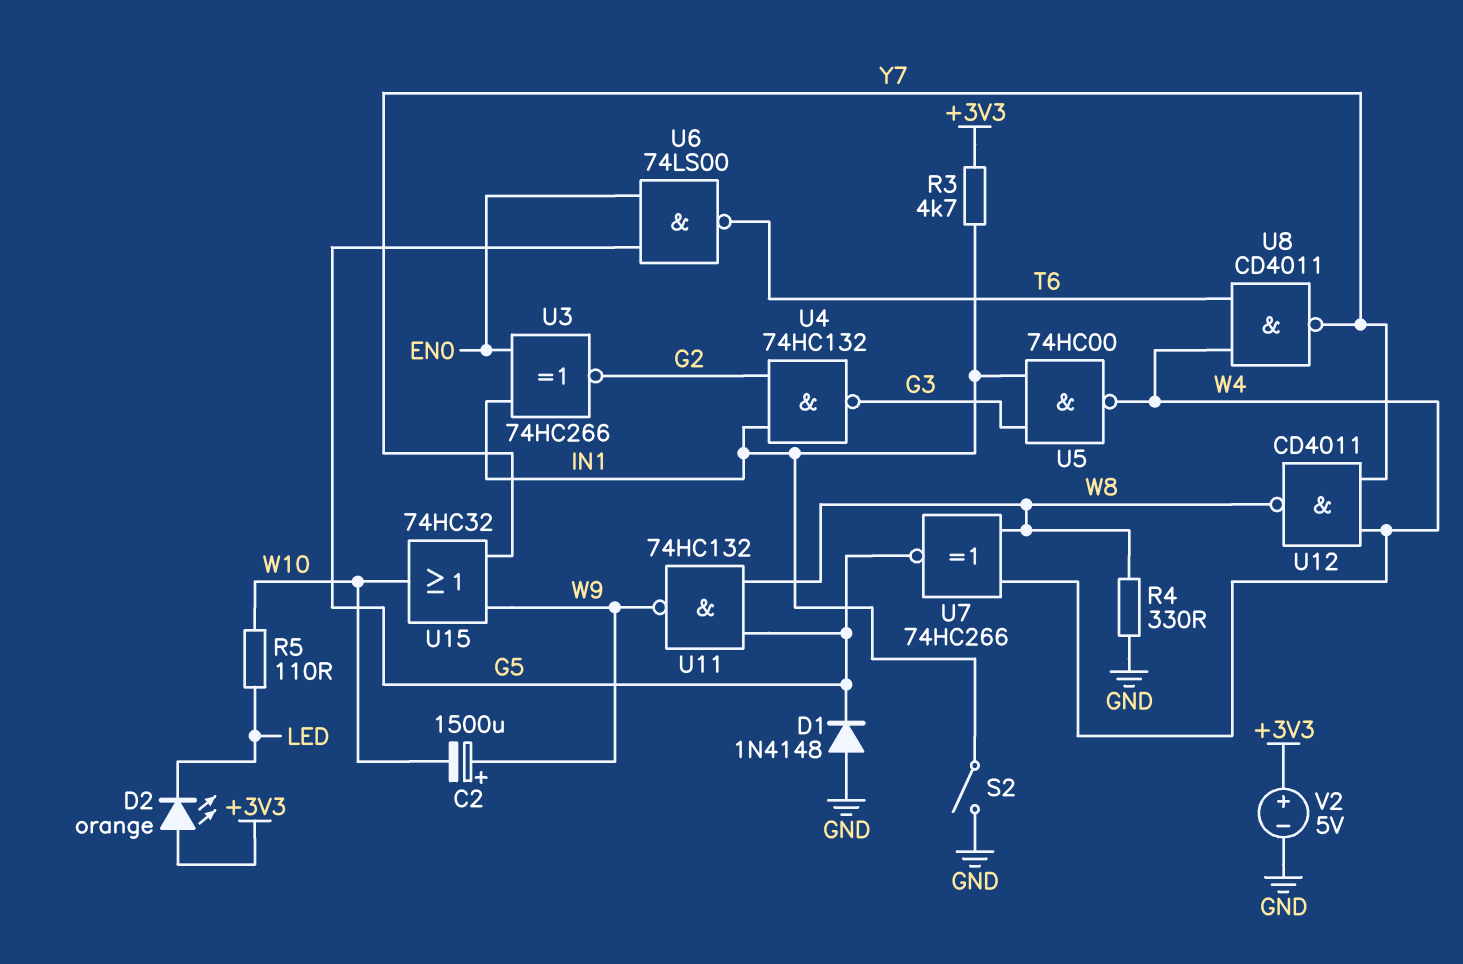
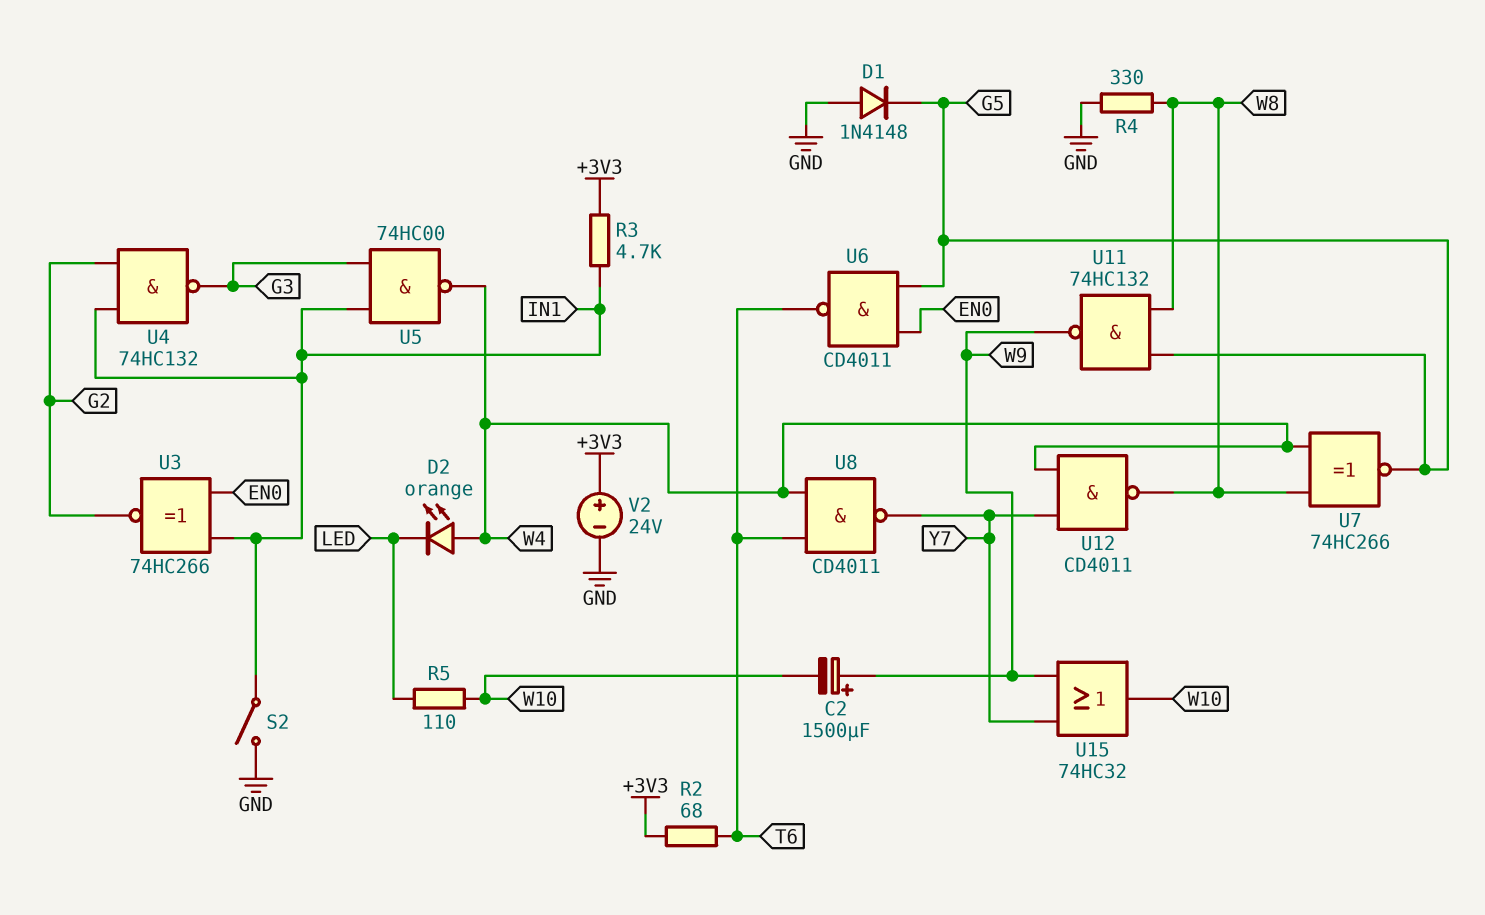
D2: LED orange (A +3V3, K LED) -> LED orange (A W4, K LED)
R2: none -> 68 (+3V3, T6)
U6: NAND 74LS00 (in EN0, in G5, out T6) -> NAND CD4011 (in EN0, in G5, out T6)
V2: 5V (plus +3V3, minus GND) -> 24V (plus +3V3, minus GND)

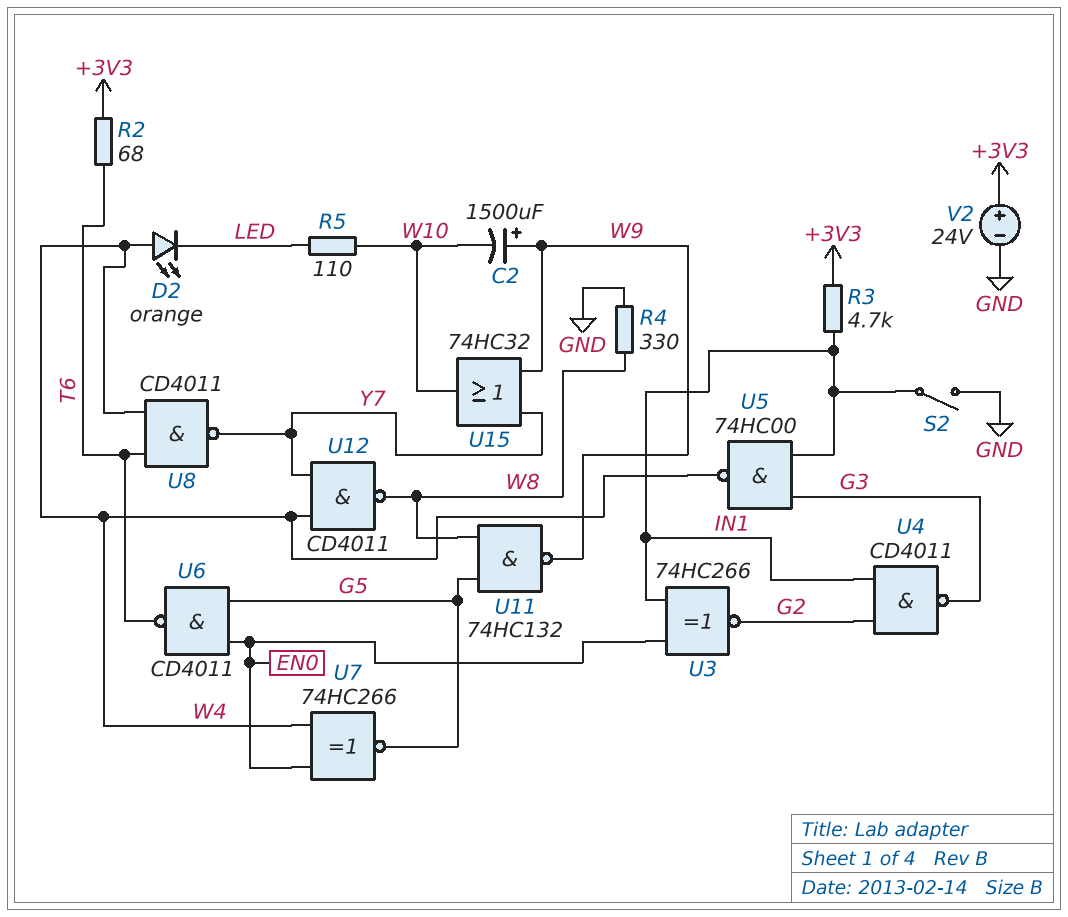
D1: diode 1N4148 (A GND, K G5) -> none
U4: NAND 74HC132 (in G2, in IN1, out G3) -> NAND CD4011 (in G2, in IN1, out G3)
U7: XNOR 74HC266 (in W4, in W8, out G5) -> XNOR 74HC266 (in EN0, in W4, out G5)

